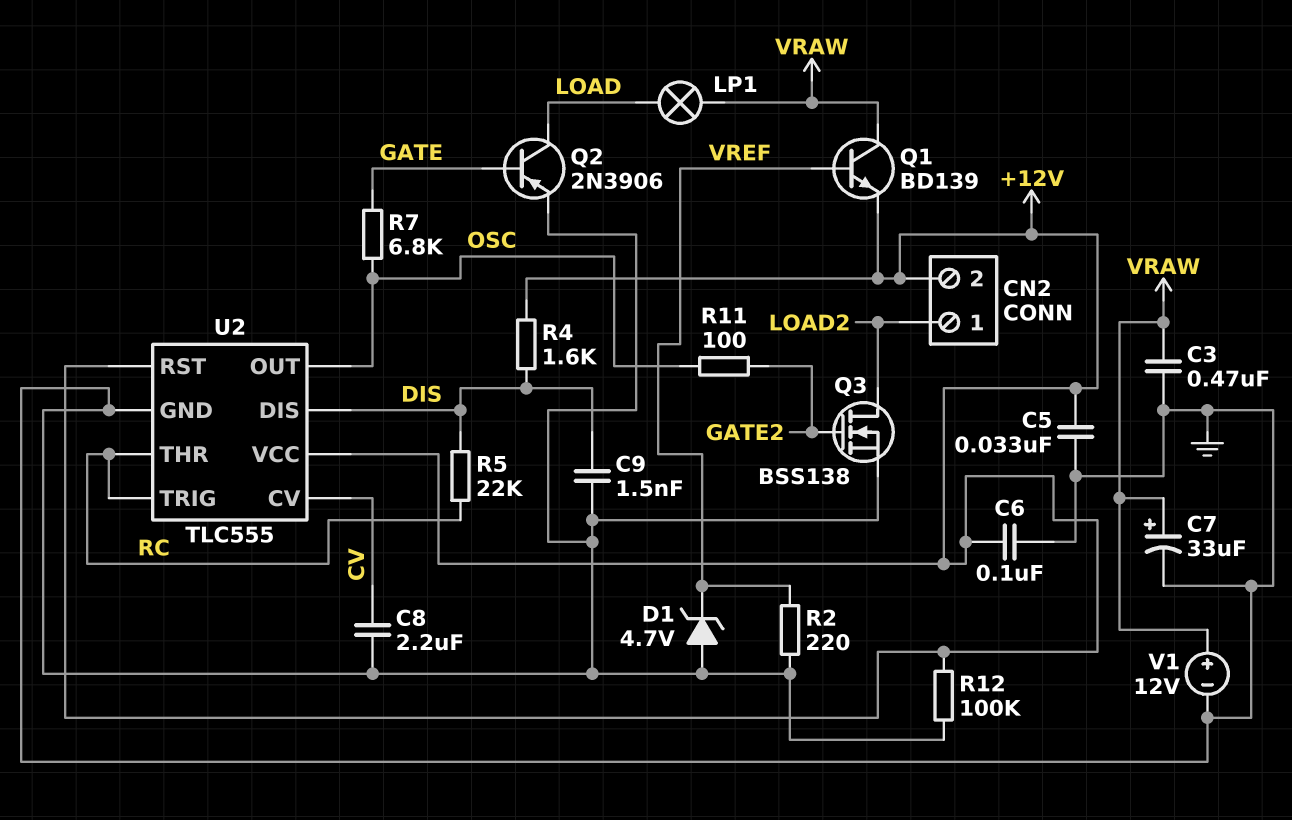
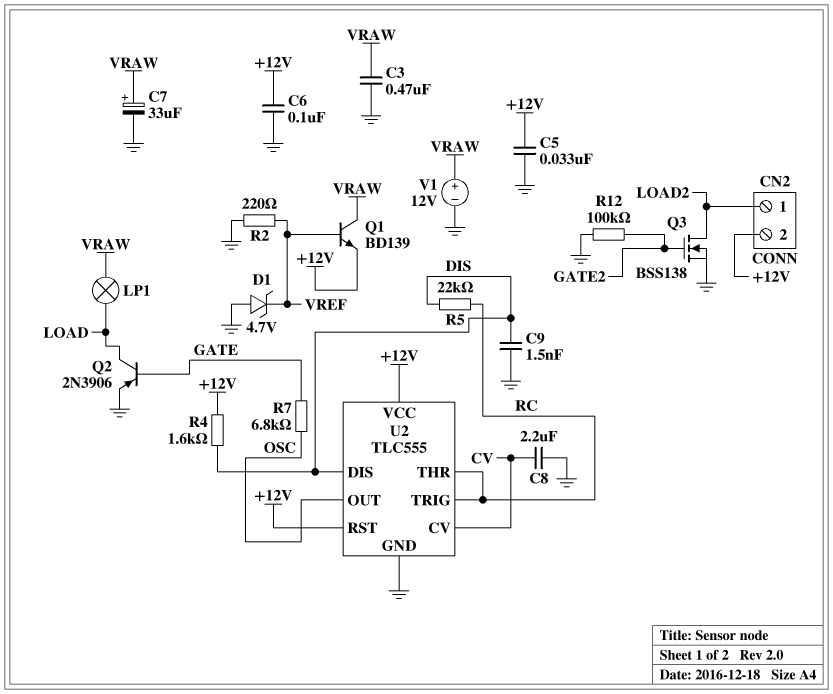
R11: 100 (GATE2, OSC) -> none
R12: 100k (+12V, GND) -> 100k (GATE2, GND)

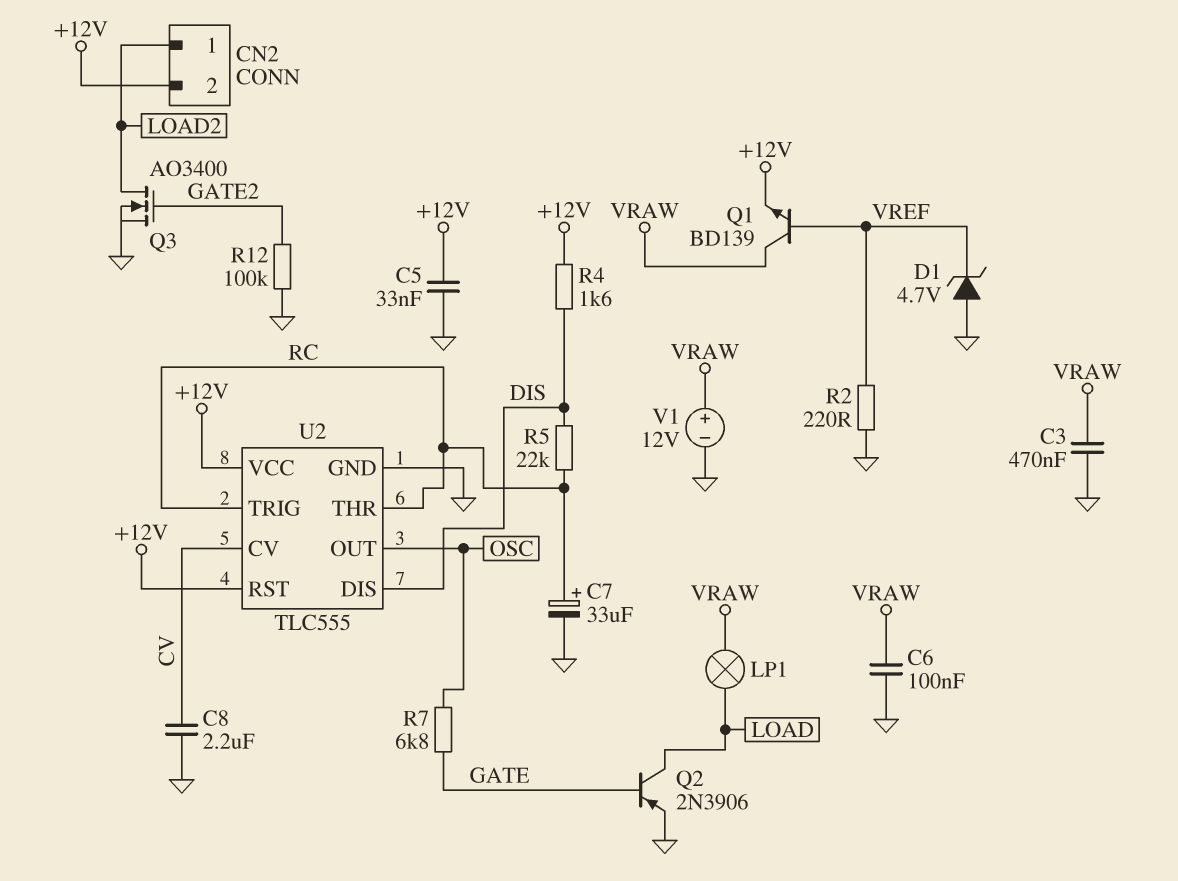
C6: 100nF (+12V, GND) -> 100nF (GND, VRAW)
C7: 33uF (plus VRAW, minus GND) -> 33uF (plus RC, minus GND)
C9: 1.5nF (DIS, GND) -> none
Q3: NMOS BSS138 (G GATE2, D LOAD2, S GND) -> NMOS AO3400 (G GATE2, D LOAD2, S GND)

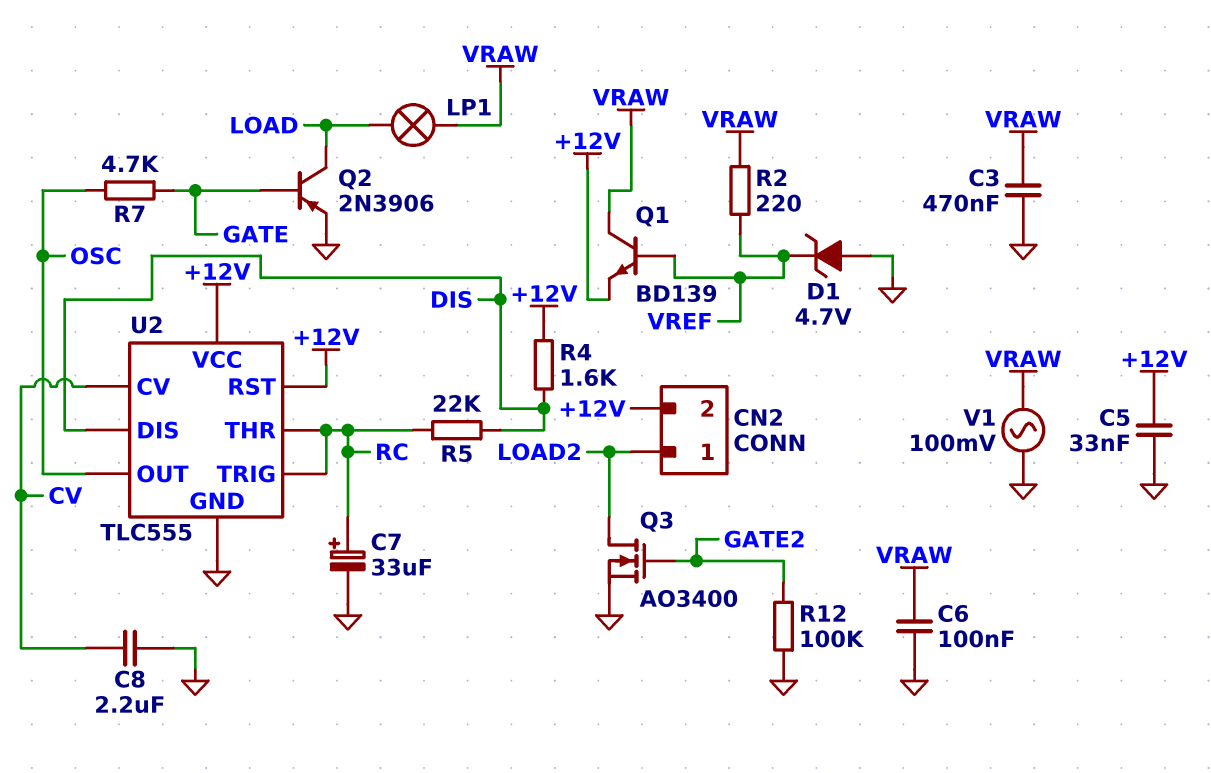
R2: 220 (GND, VREF) -> 220 (VRAW, VREF)
R7: 6.8k (GATE, OSC) -> 4.7k (GATE, OSC)
V1: 12V (plus VRAW, minus GND) -> AC 100mV (GND, VRAW)

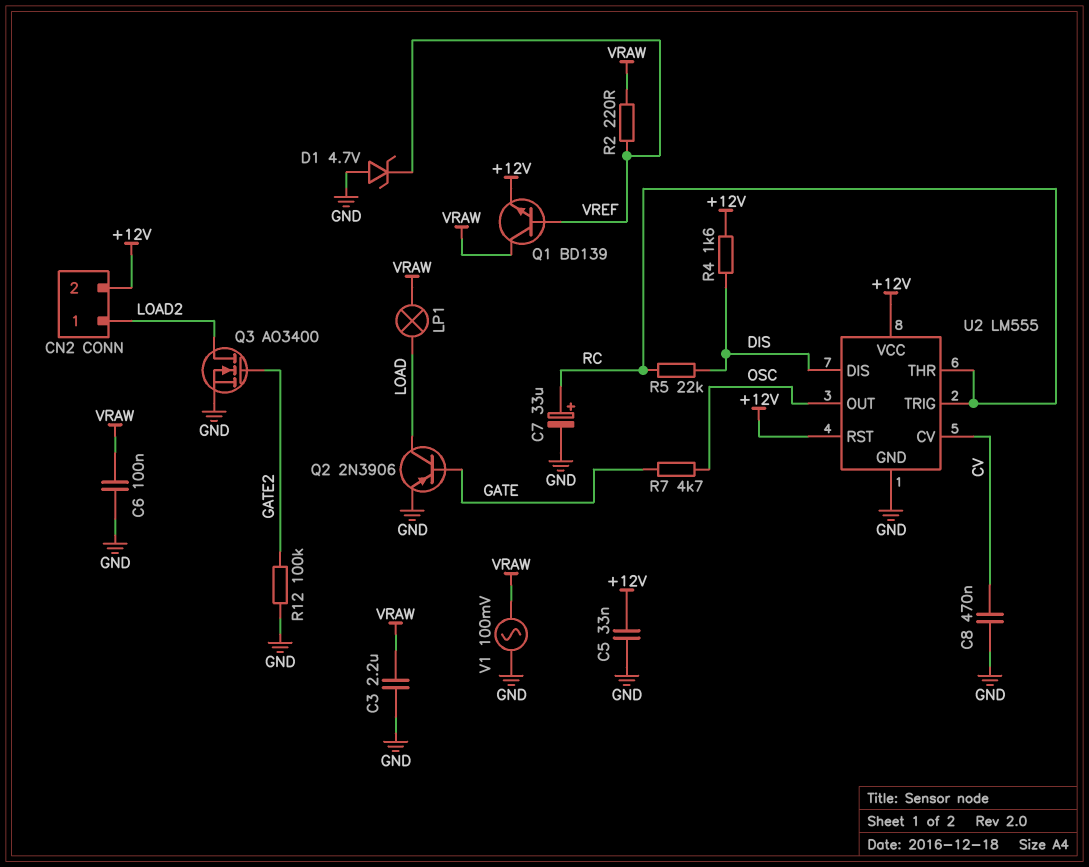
C3: 470nF (GND, VRAW) -> 2.2uF (GND, VRAW)
C8: 2.2uF (CV, GND) -> 470nF (CV, GND)
U2: TLC555 -> LM555

